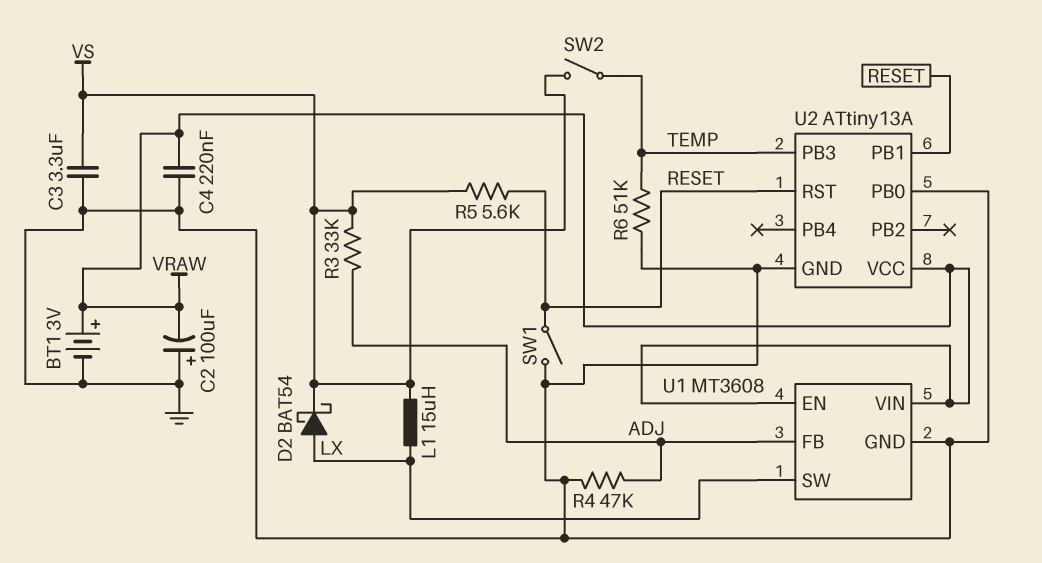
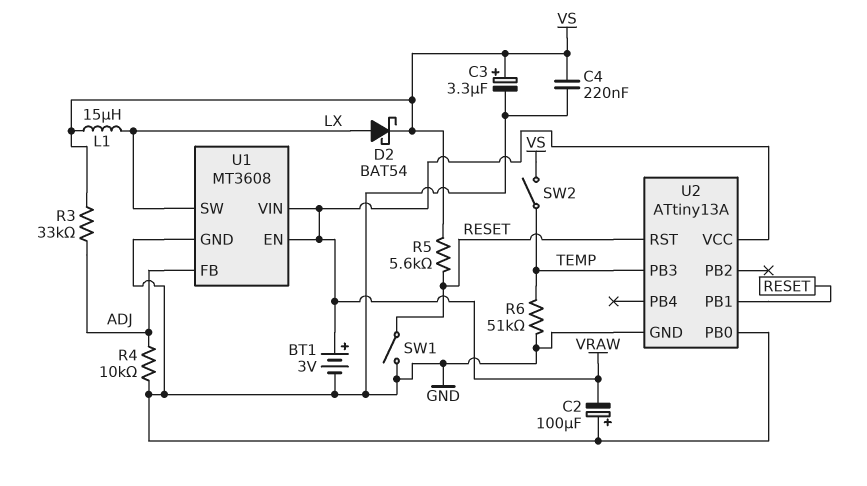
C3: 3.3uF (GND, VS) -> 3.3uF (plus VS, minus GND)
C4: 220nF (GND, VRAW) -> 220nF (GND, VS)
R4: 47k (ADJ, GND) -> 10k (ADJ, GND)

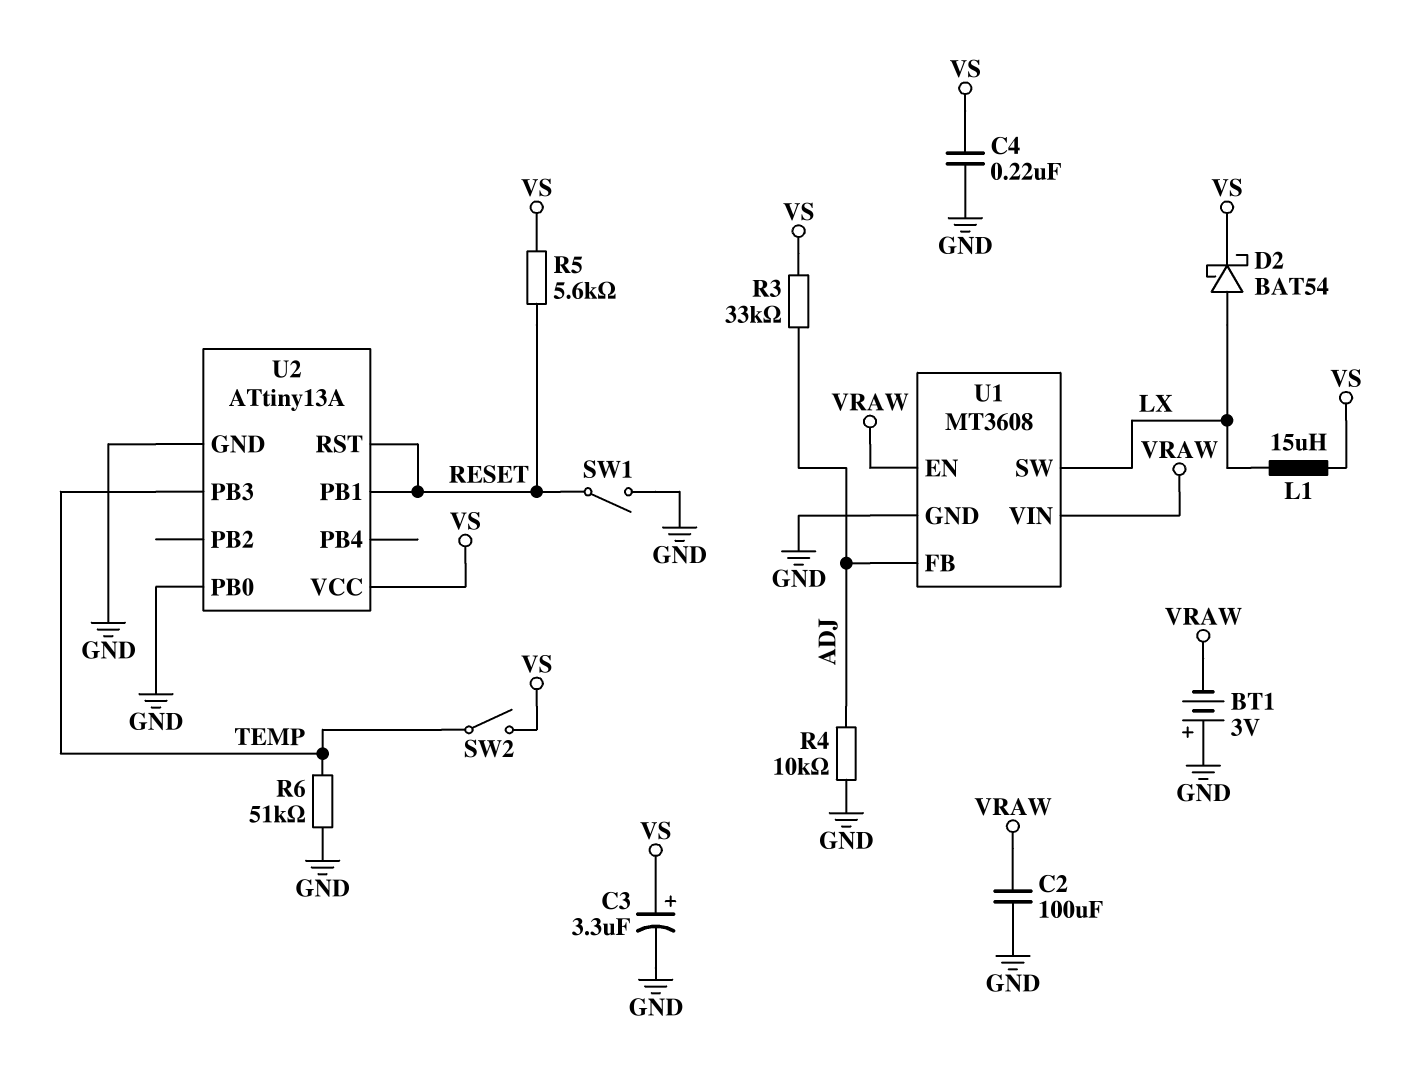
BT1: 3V (plus VRAW, minus GND) -> 3V (plus GND, minus VRAW)
C2: 100uF (plus GND, minus VRAW) -> 100uF (GND, VRAW)
U2 pin VCC: VRAW -> VS

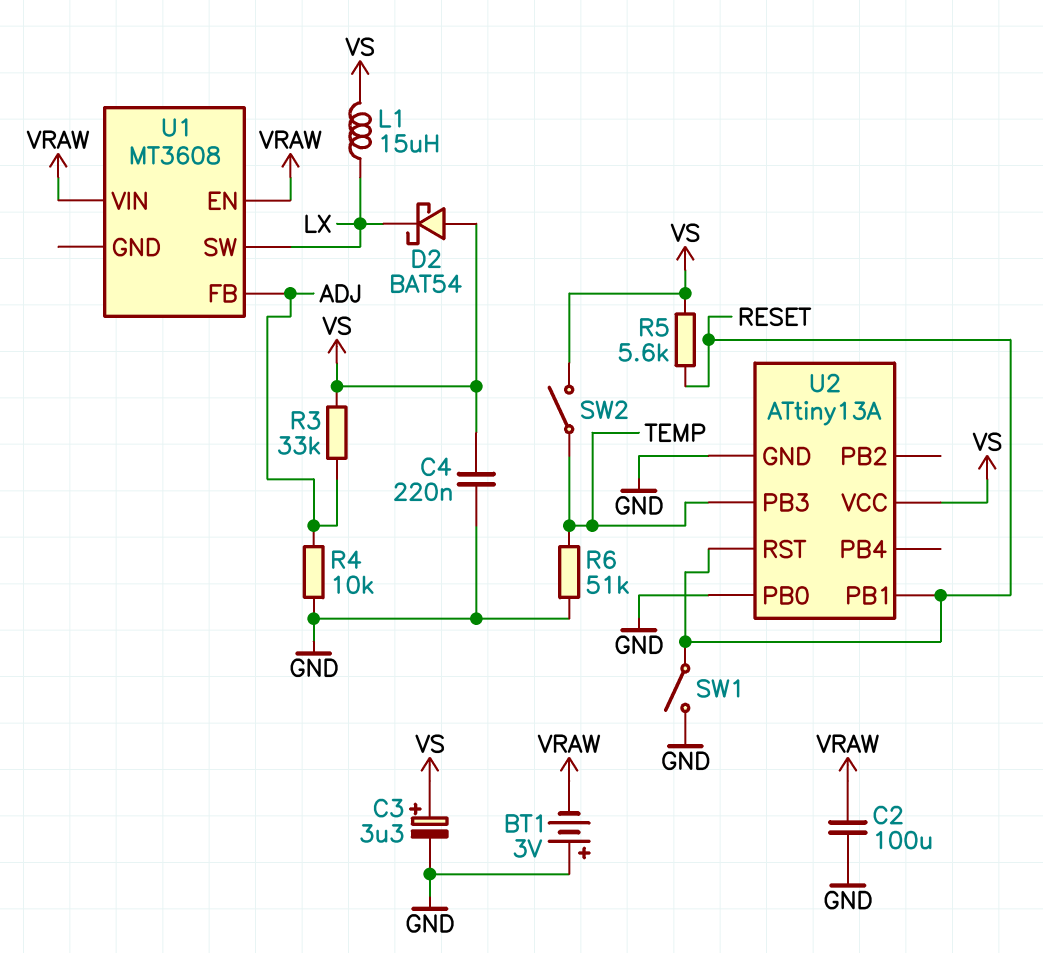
D2: schottky BAT54 (A LX, K VS) -> schottky BAT54 (A VS, K LX)
U1 pin GND: GND -> none

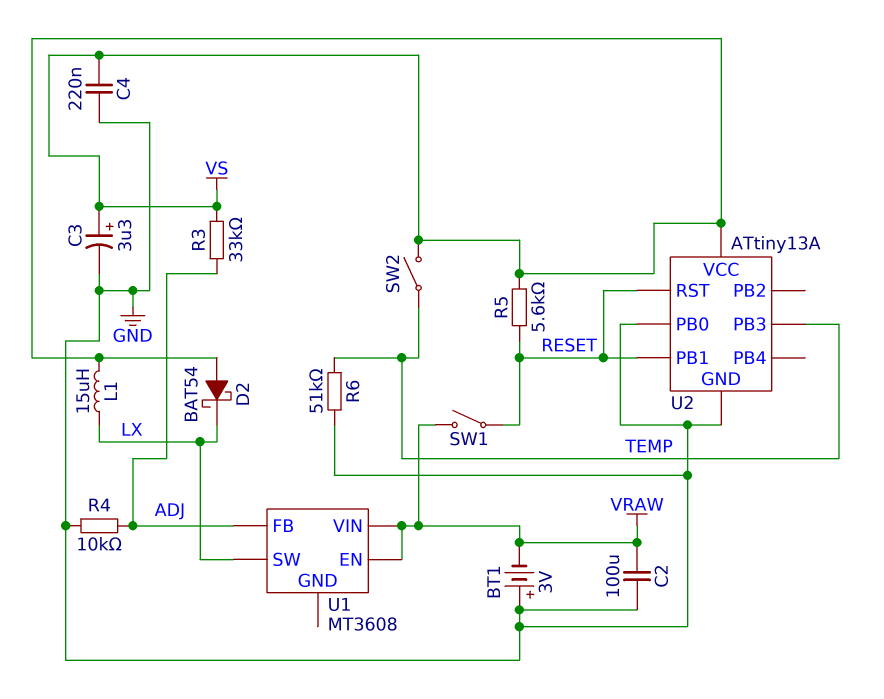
SW1: switch (GND, RESET) -> switch (RESET, VRAW)

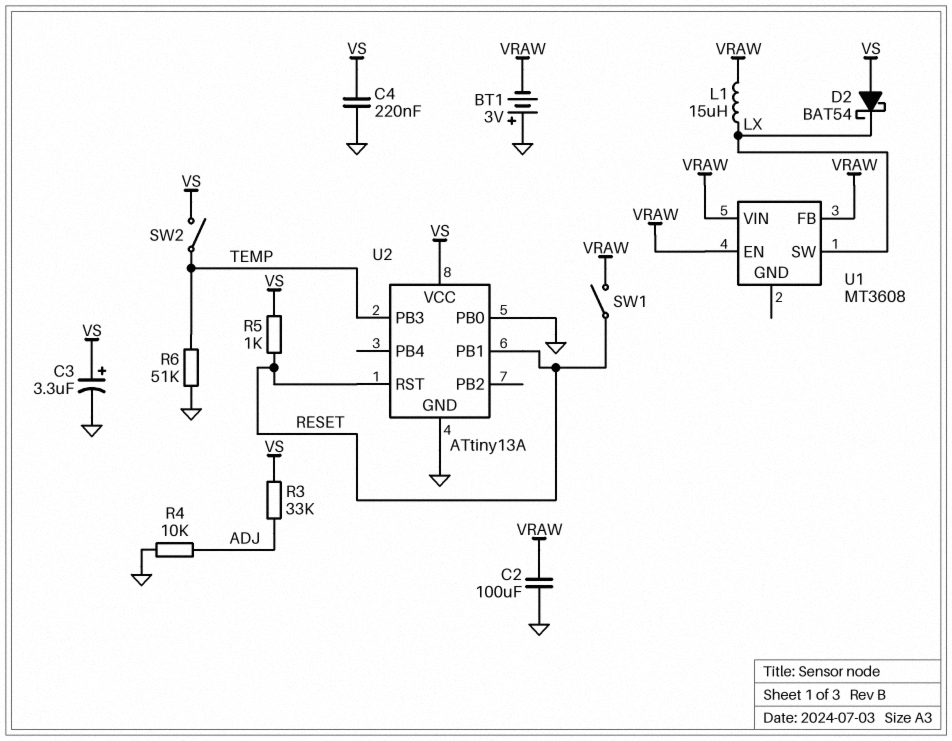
L1: 15uH (LX, VS) -> 15uH (LX, VRAW)
R5: 5.6k (RESET, VS) -> 1k (RESET, VS)
U1 pin FB: ADJ -> VRAW

